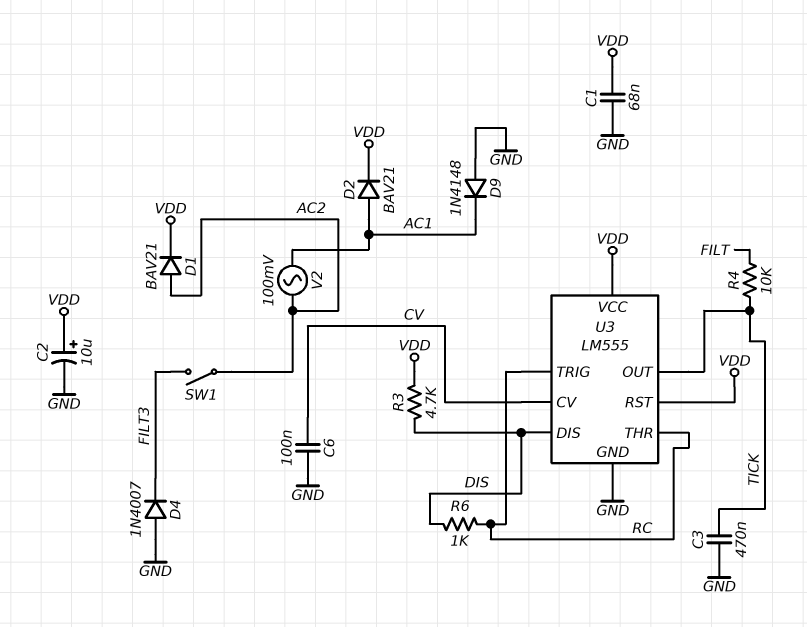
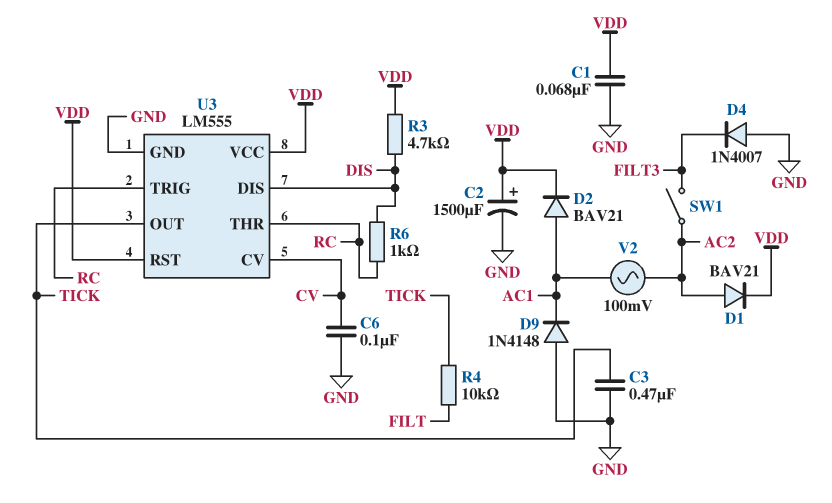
C2: 10uF (plus VDD, minus GND) -> 1500uF (plus VDD, minus GND)

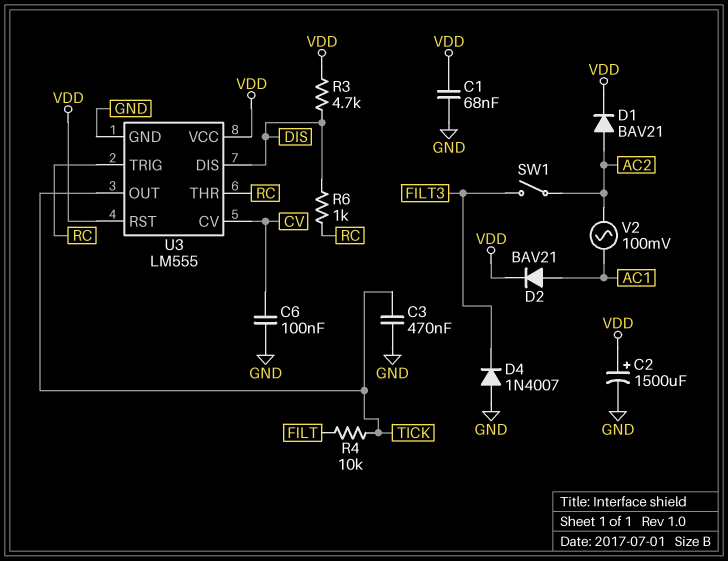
D9: diode 1N4148 (A GND, K AC1) -> none

